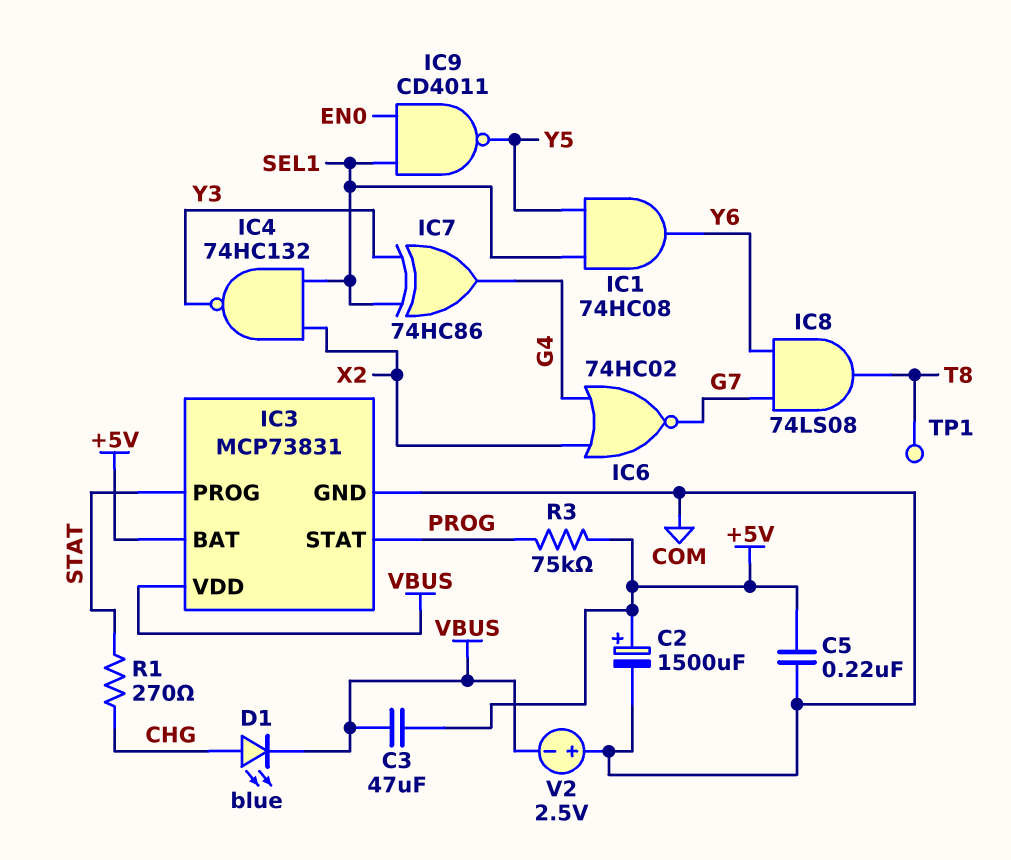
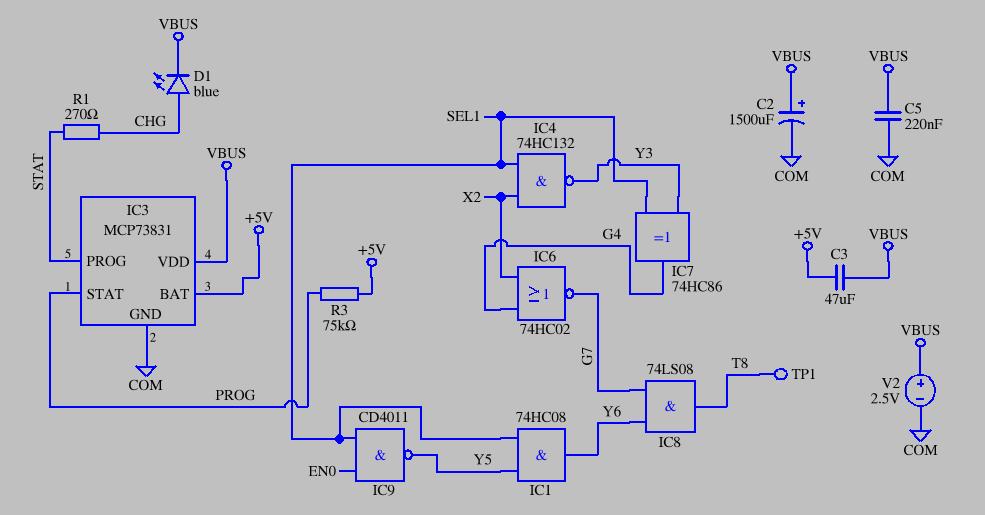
C2: 1500uF (plus +5V, minus COM) -> 1500uF (plus VBUS, minus COM)
C5: 220nF (+5V, COM) -> 220nF (COM, VBUS)
V2: 2.5V (plus COM, minus VBUS) -> 2.5V (plus VBUS, minus COM)

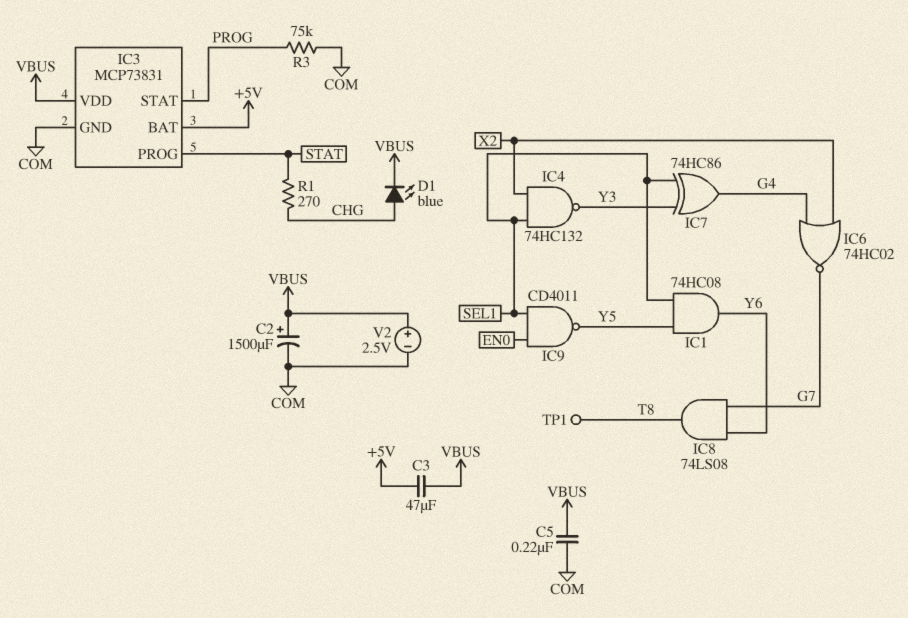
R3: 75k (+5V, PROG) -> 75k (COM, PROG)

